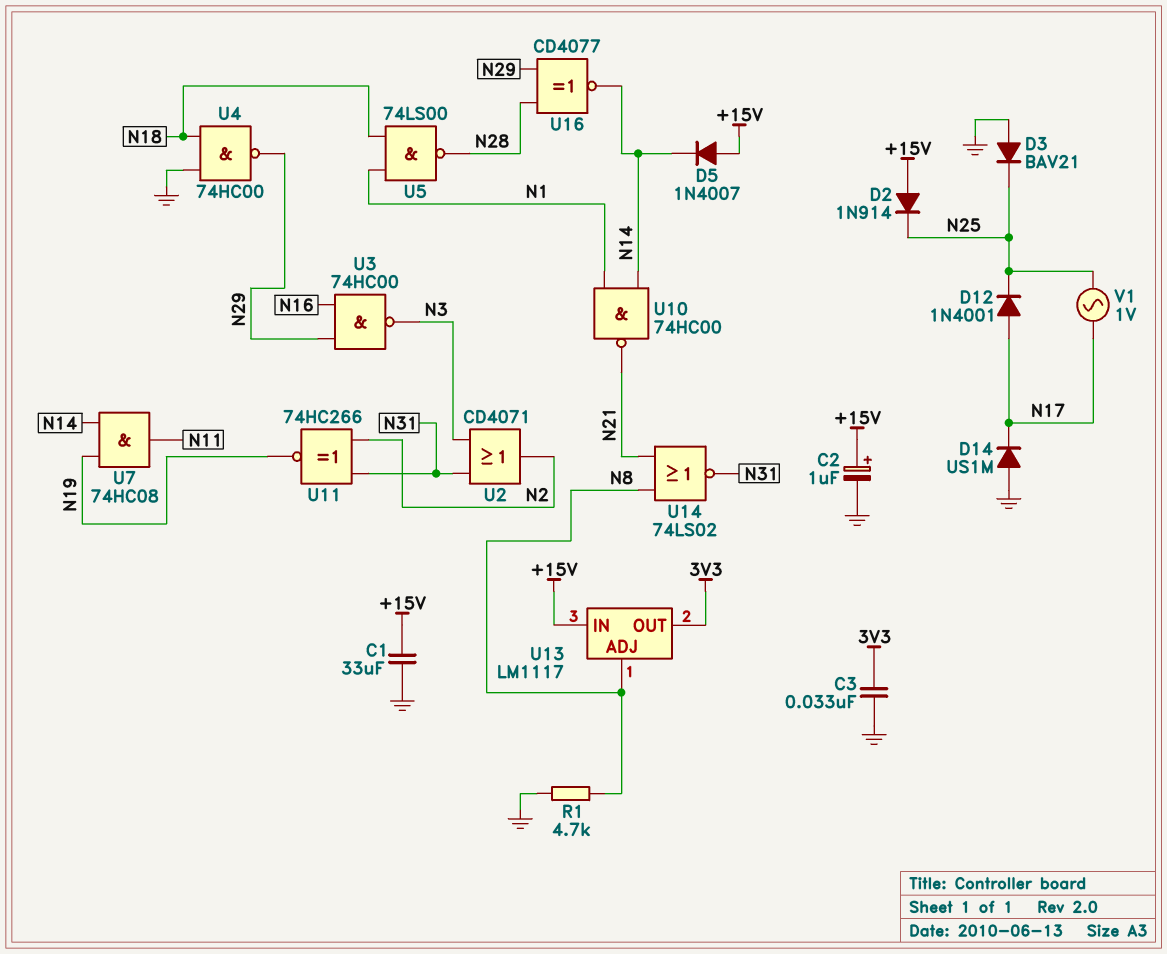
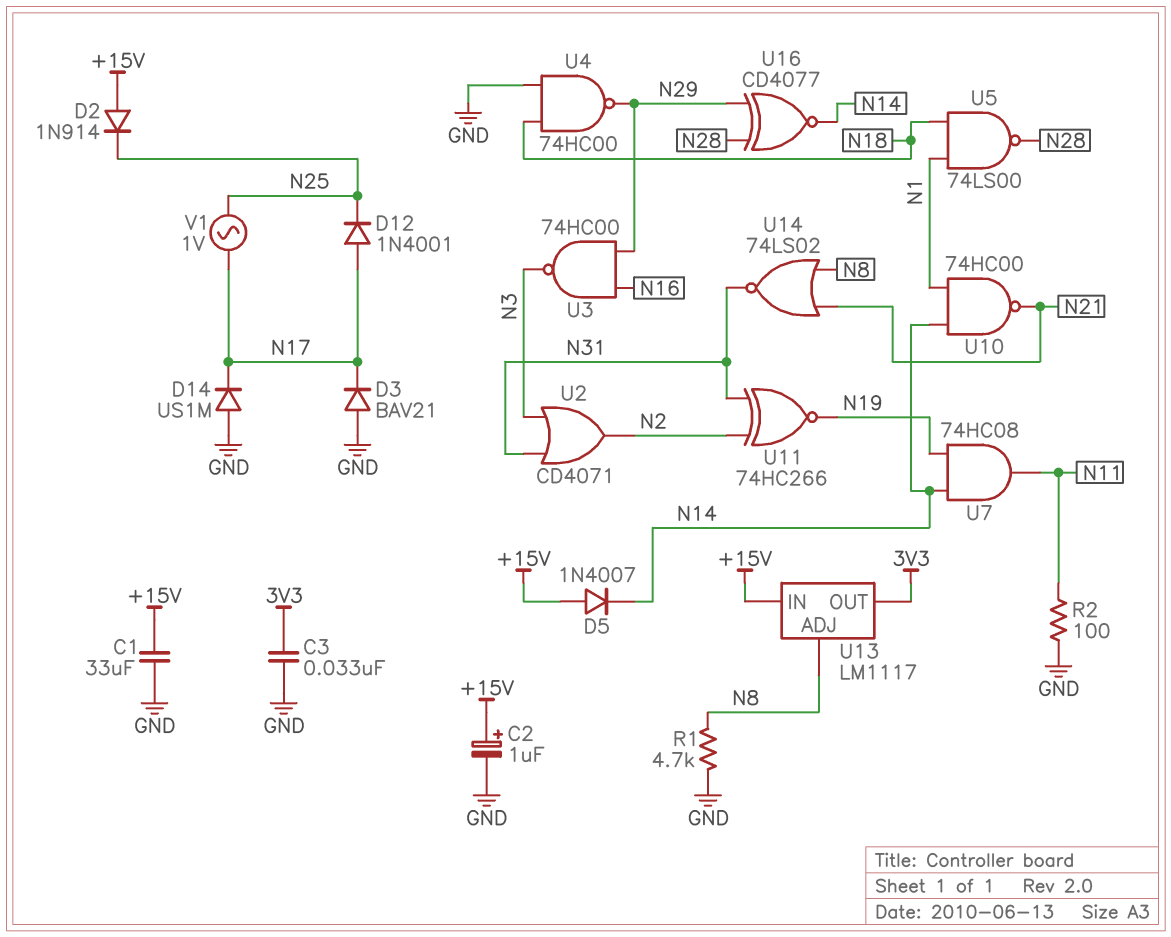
D3: diode BAV21 (A GND, K N25) -> diode BAV21 (A GND, K N17)
R2: none -> 100 (GND, N11)

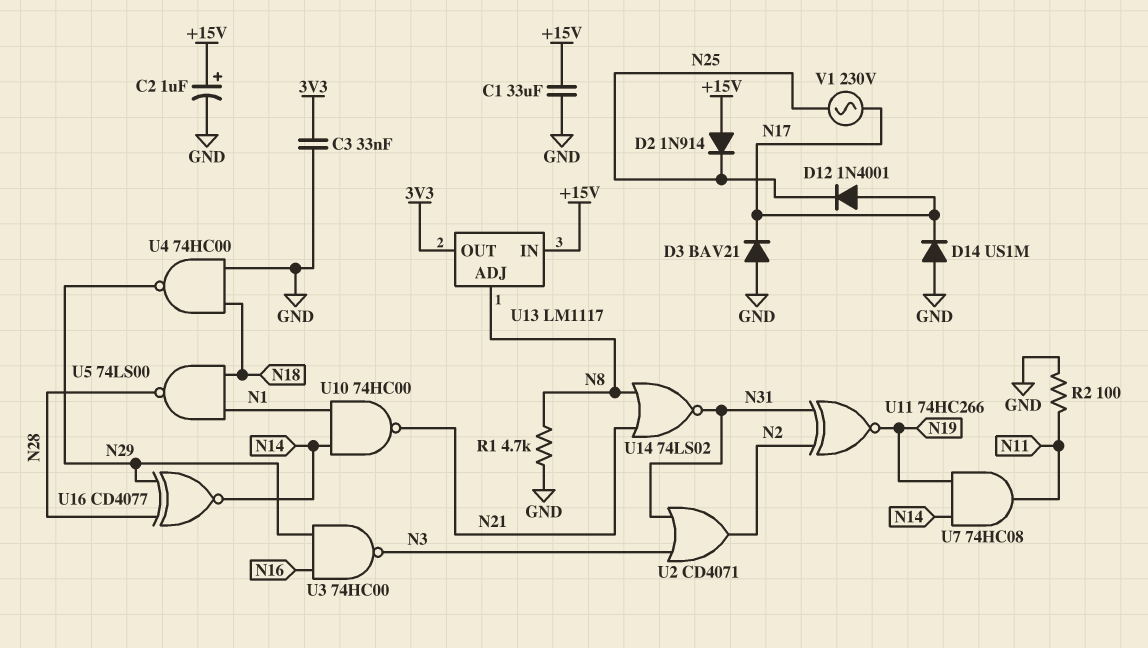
D5: diode 1N4007 (A +15V, K N14) -> none
V1: AC 1V (N17, N25) -> AC 230V (N17, N25)

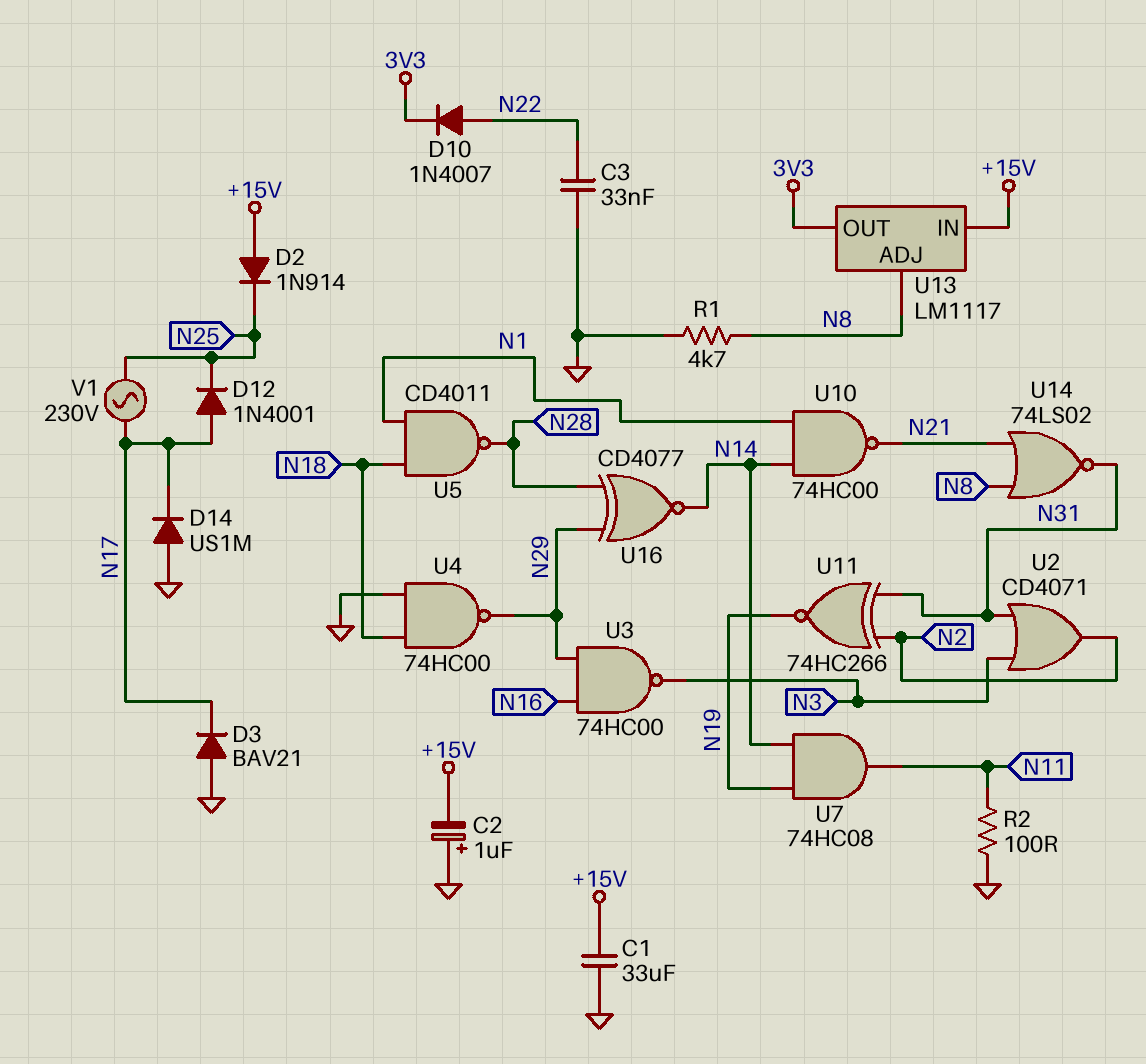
C2: 1uF (plus +15V, minus GND) -> 1uF (plus GND, minus +15V)
C3: 33nF (3V3, GND) -> 33nF (GND, N22)
D10: none -> diode 1N4007 (A N22, K 3V3)
U5: NAND 74LS00 (in N1, in N18, out N28) -> NAND CD4011 (in N1, in N18, out N28)

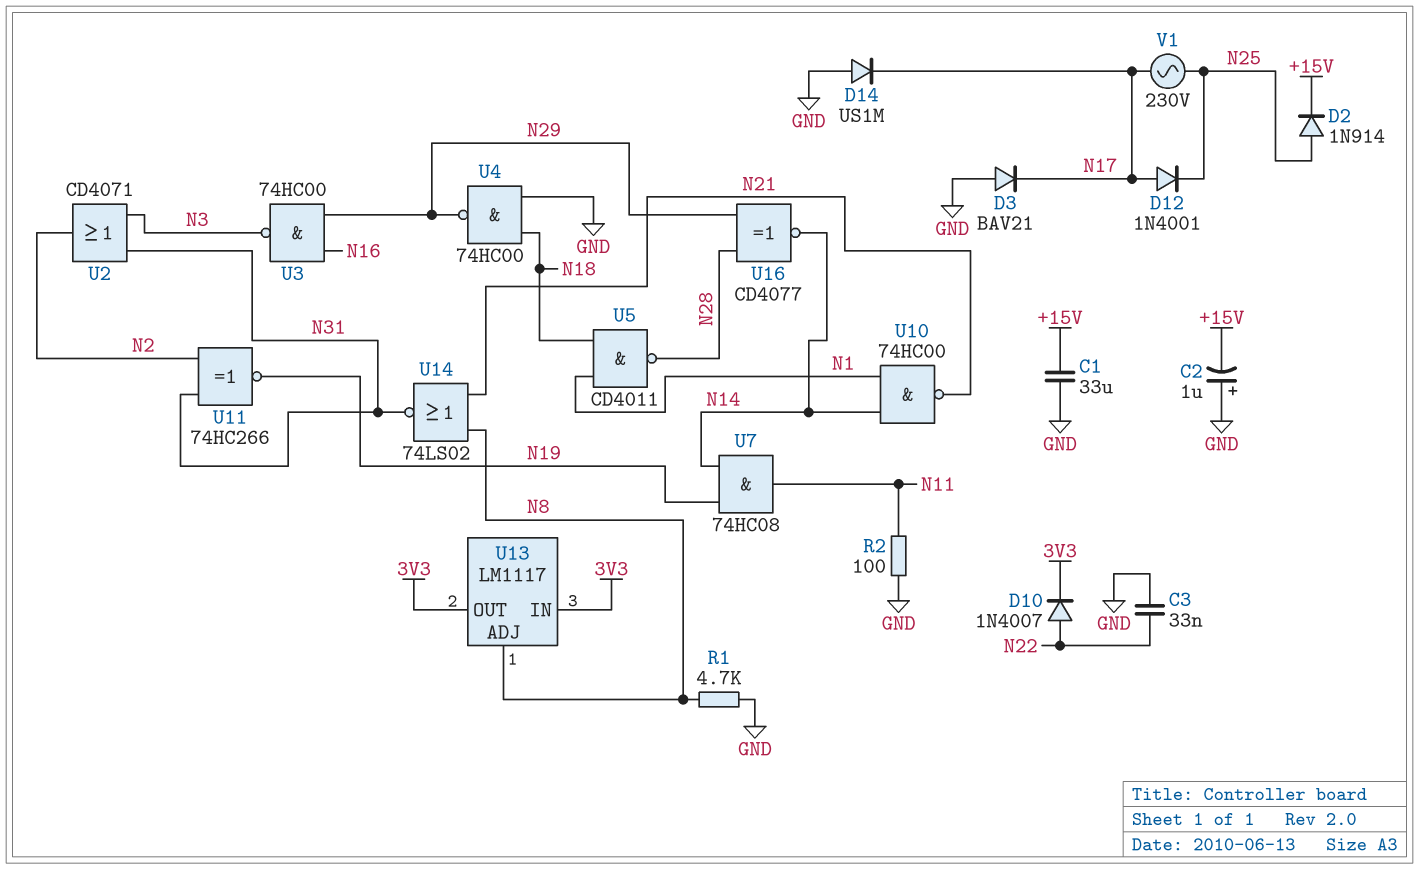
D2: diode 1N914 (A +15V, K N25) -> diode 1N914 (A N25, K +15V)
U13 pin IN: +15V -> 3V3

